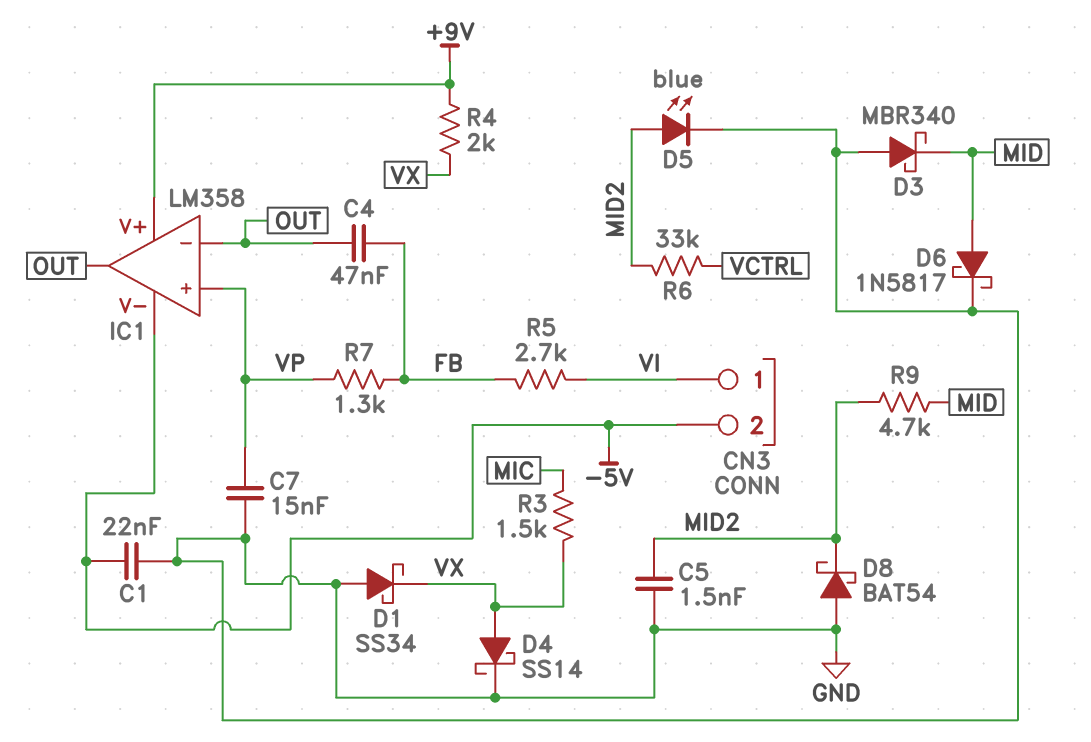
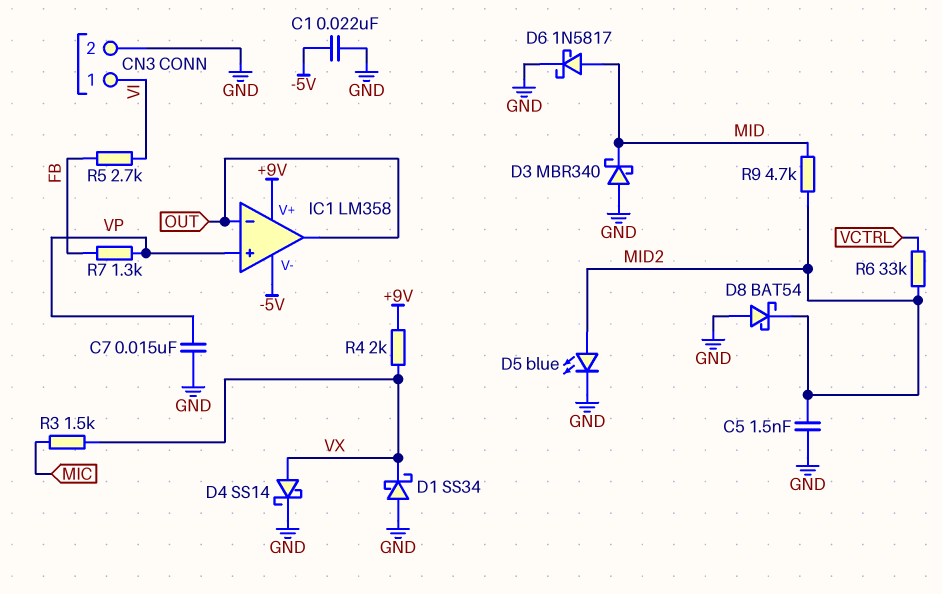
C4: 47nF (FB, OUT) -> none
CN3 pin 2: -5V -> GND

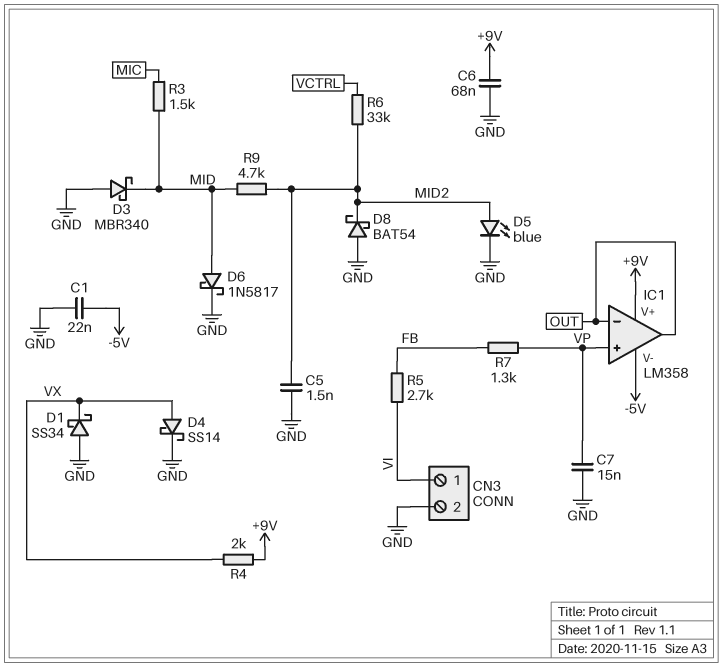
C6: none -> 68nF (+9V, GND)
R3: 1.5k (MIC, VX) -> 1.5k (MIC, MID)

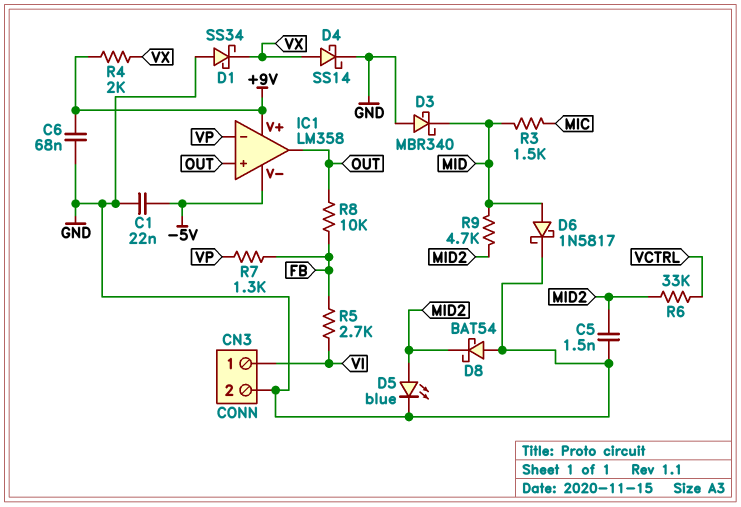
C7: 15nF (GND, VP) -> none
IC1 pin in+: VP -> OUT
IC1 pin in-: OUT -> VP
R8: none -> 10k (FB, OUT)

